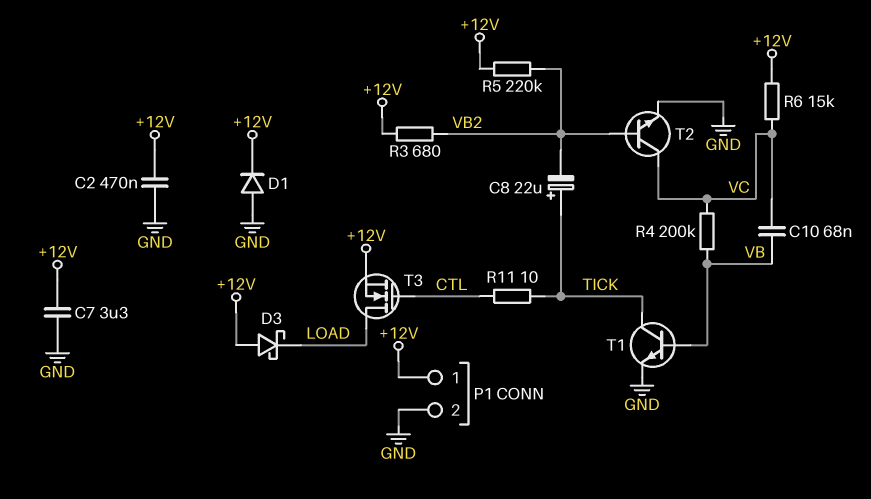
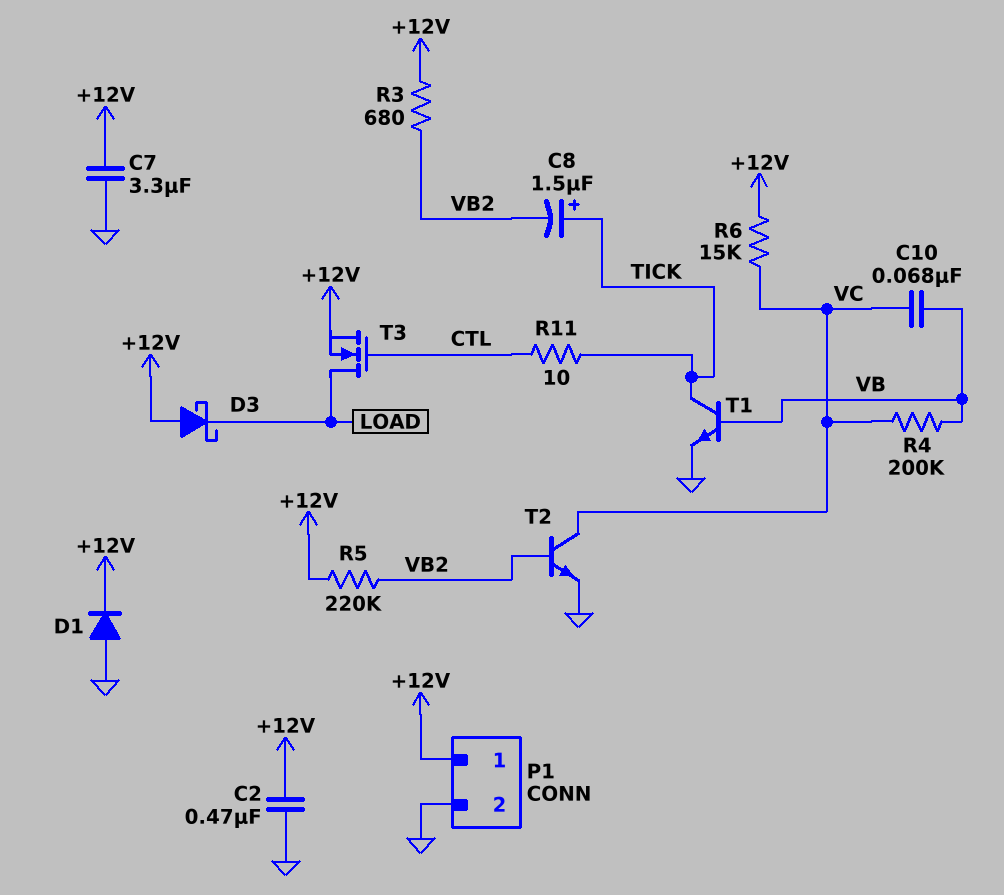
C8: 22uF (plus TICK, minus VB2) -> 1.5uF (plus TICK, minus VB2)

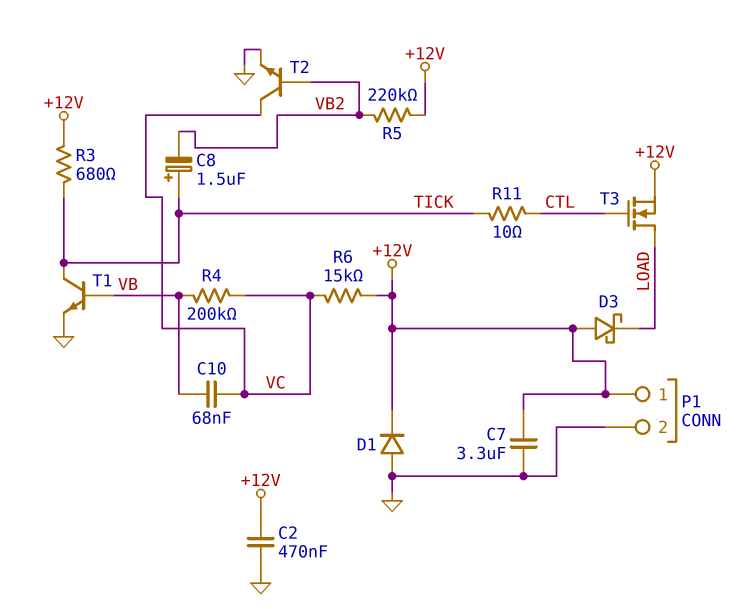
R3: 680 (+12V, VB2) -> 680 (+12V, TICK)

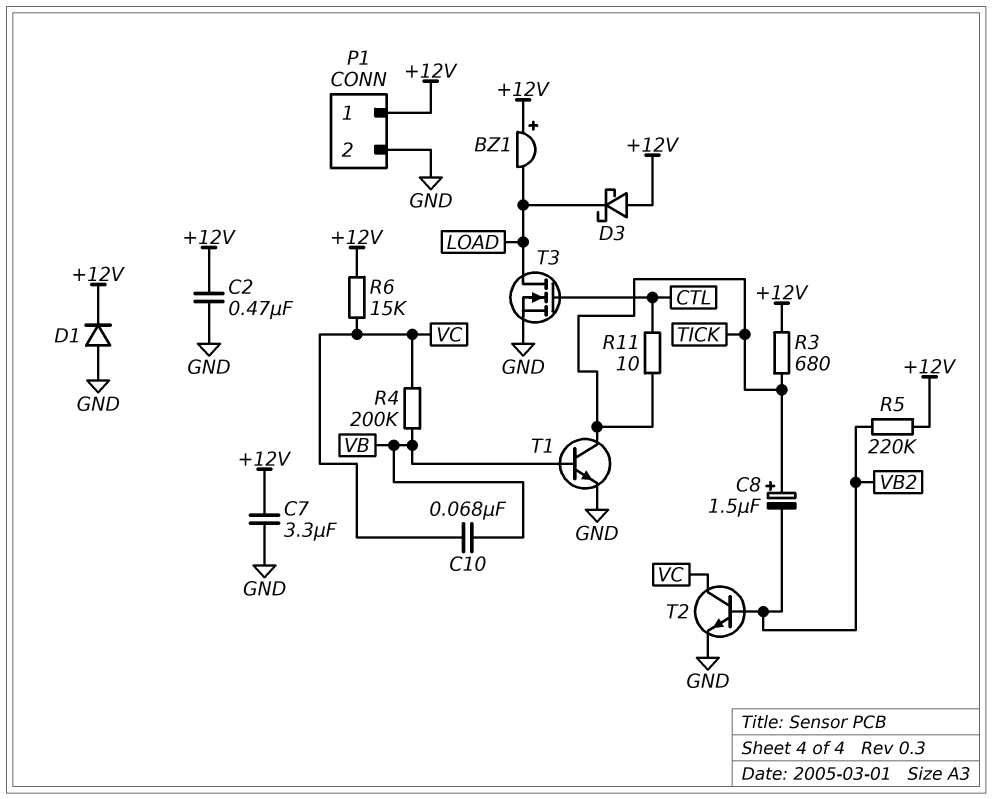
BZ1: none -> buzzer (plus +12V, minus LOAD)
T3: NMOS (G CTL, D LOAD, S +12V) -> NMOS (G CTL, D LOAD, S GND)

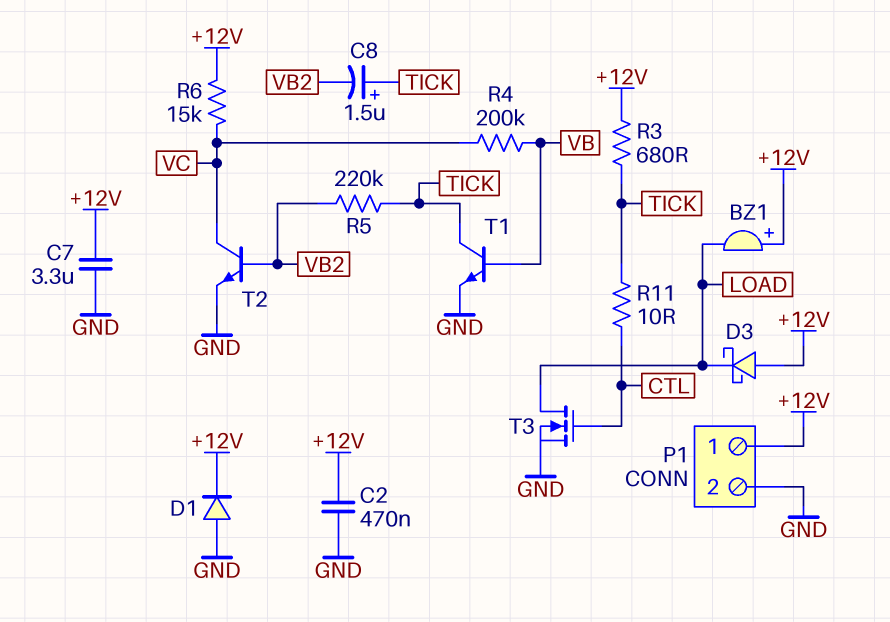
C10: 68nF (VB, VC) -> none
R5: 220k (+12V, VB2) -> 220k (TICK, VB2)

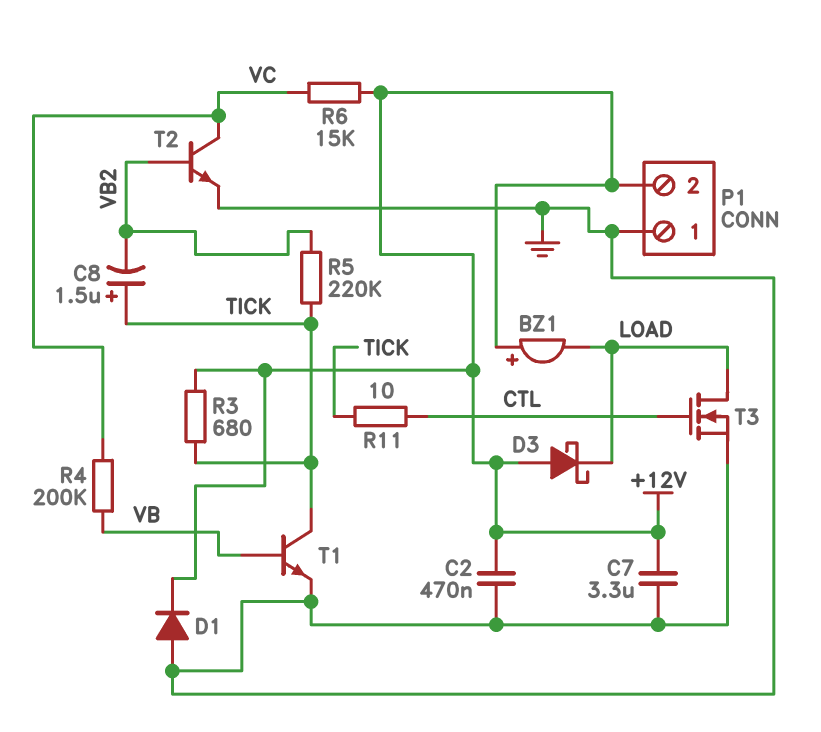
P1 pin 1: +12V -> GND
P1 pin 2: GND -> +12V

